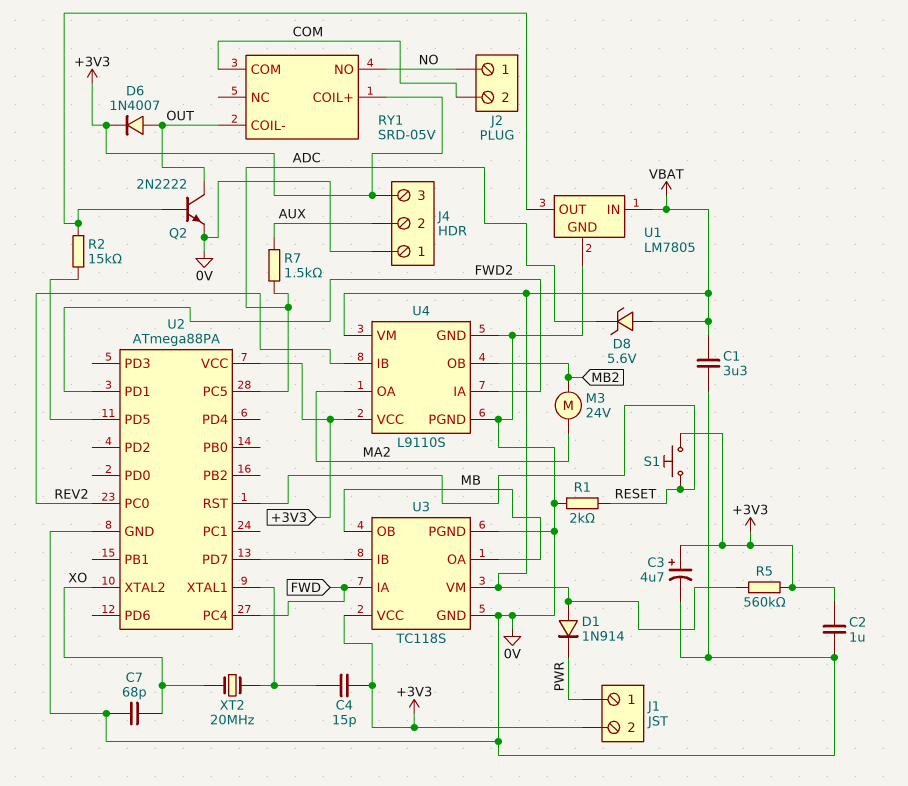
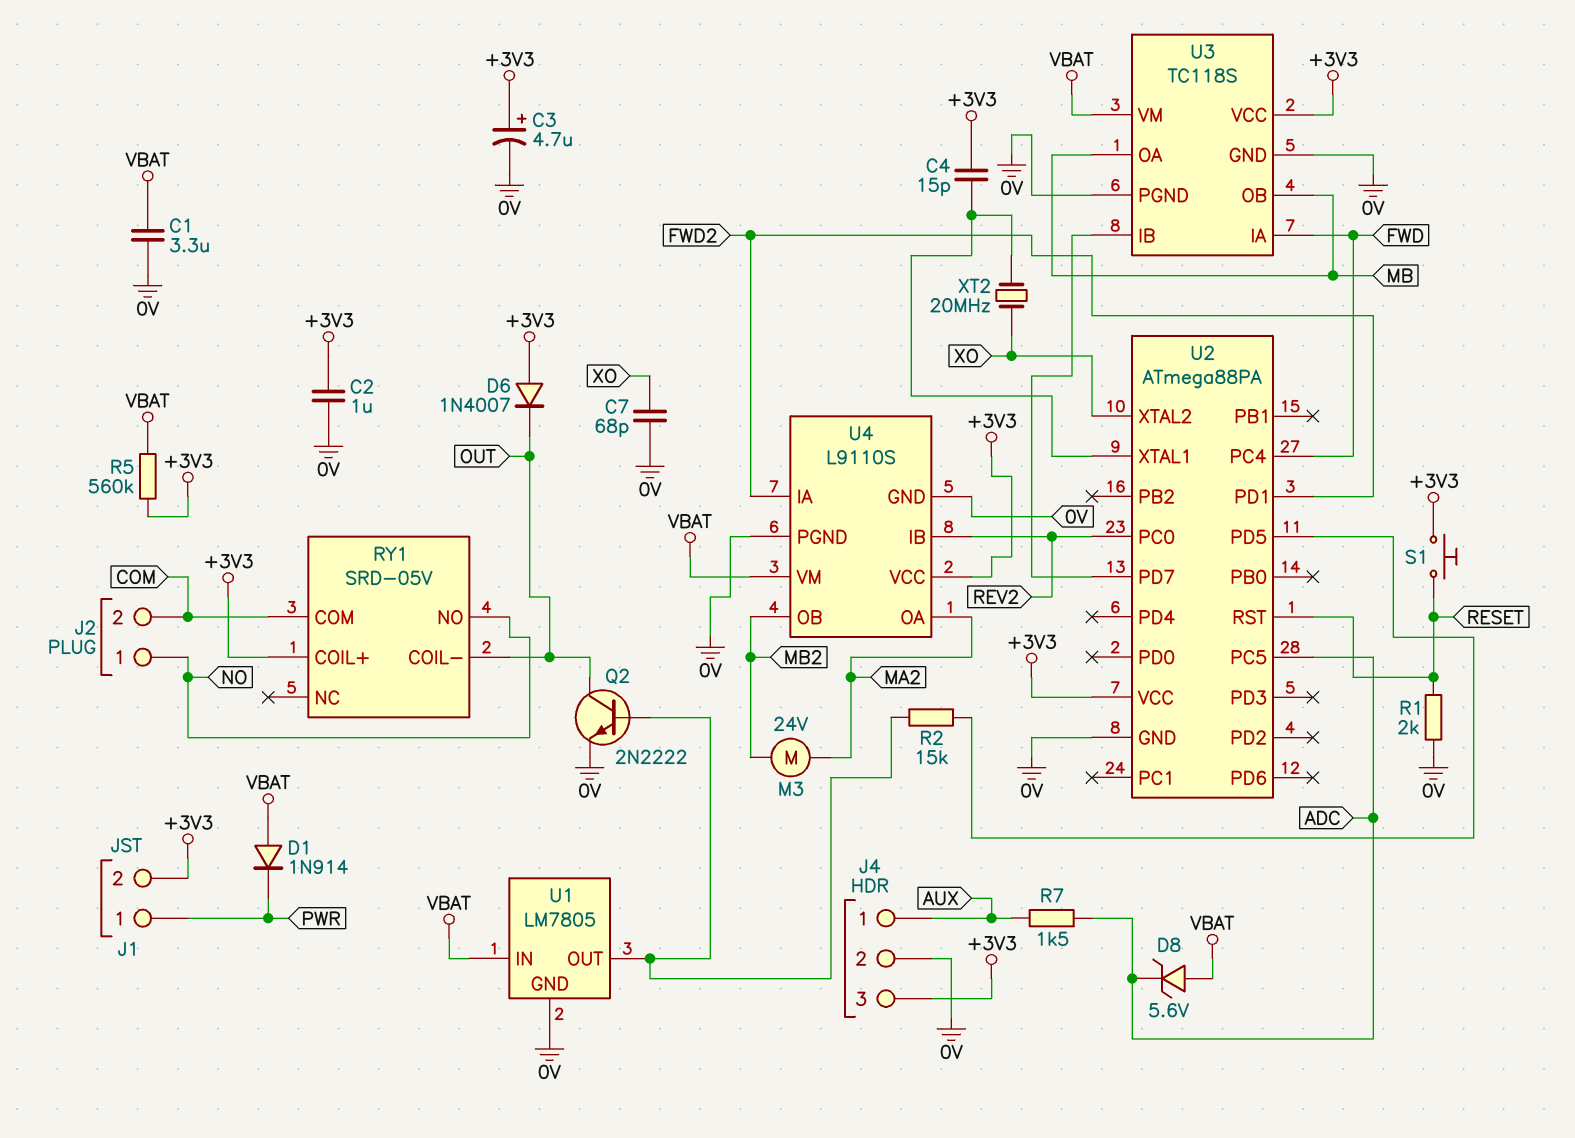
D6: diode 1N4007 (A OUT, K +3V3) -> diode 1N4007 (A +3V3, K OUT)
J4 pin 1: 0V -> AUX
J4 pin 2: AUX -> 0V

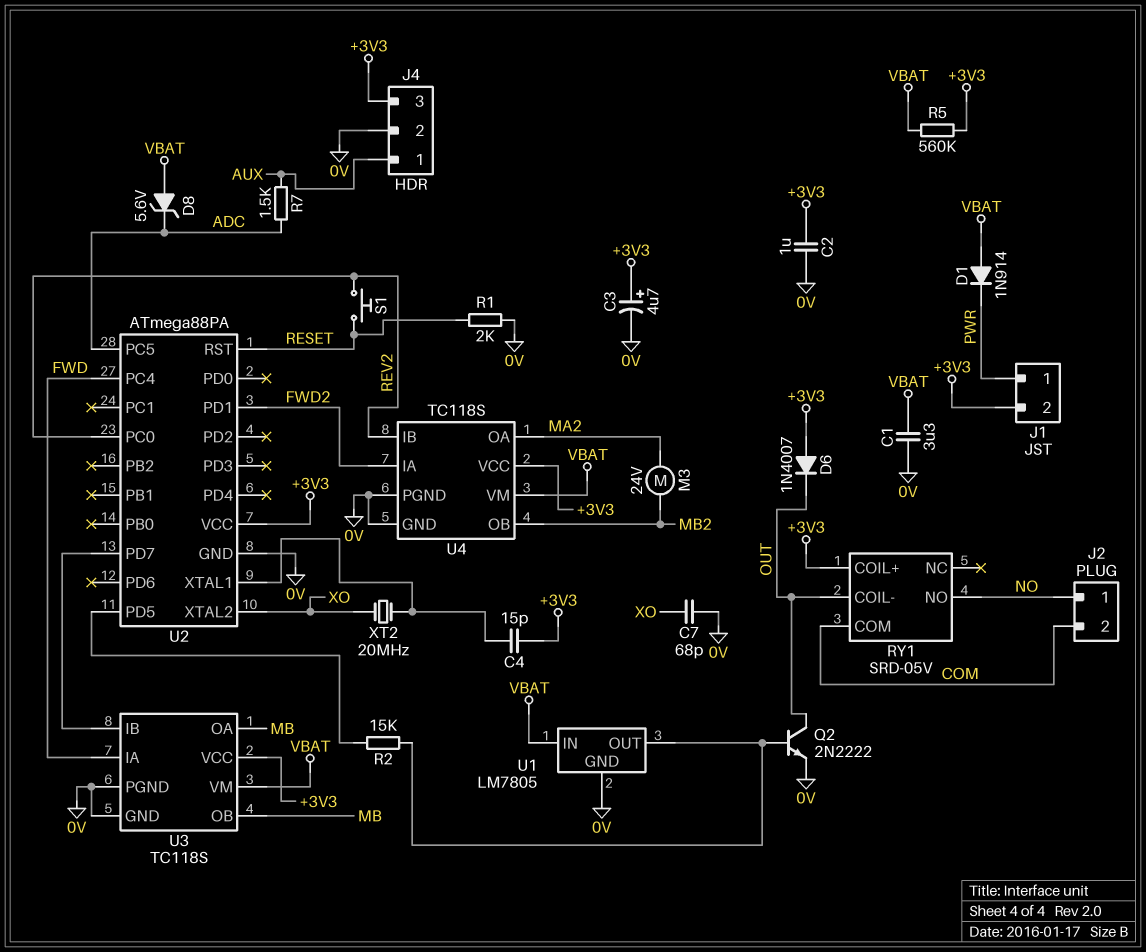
S1: button (+3V3, RESET) -> button (RESET, REV2)
U4: L9110S -> TC118S

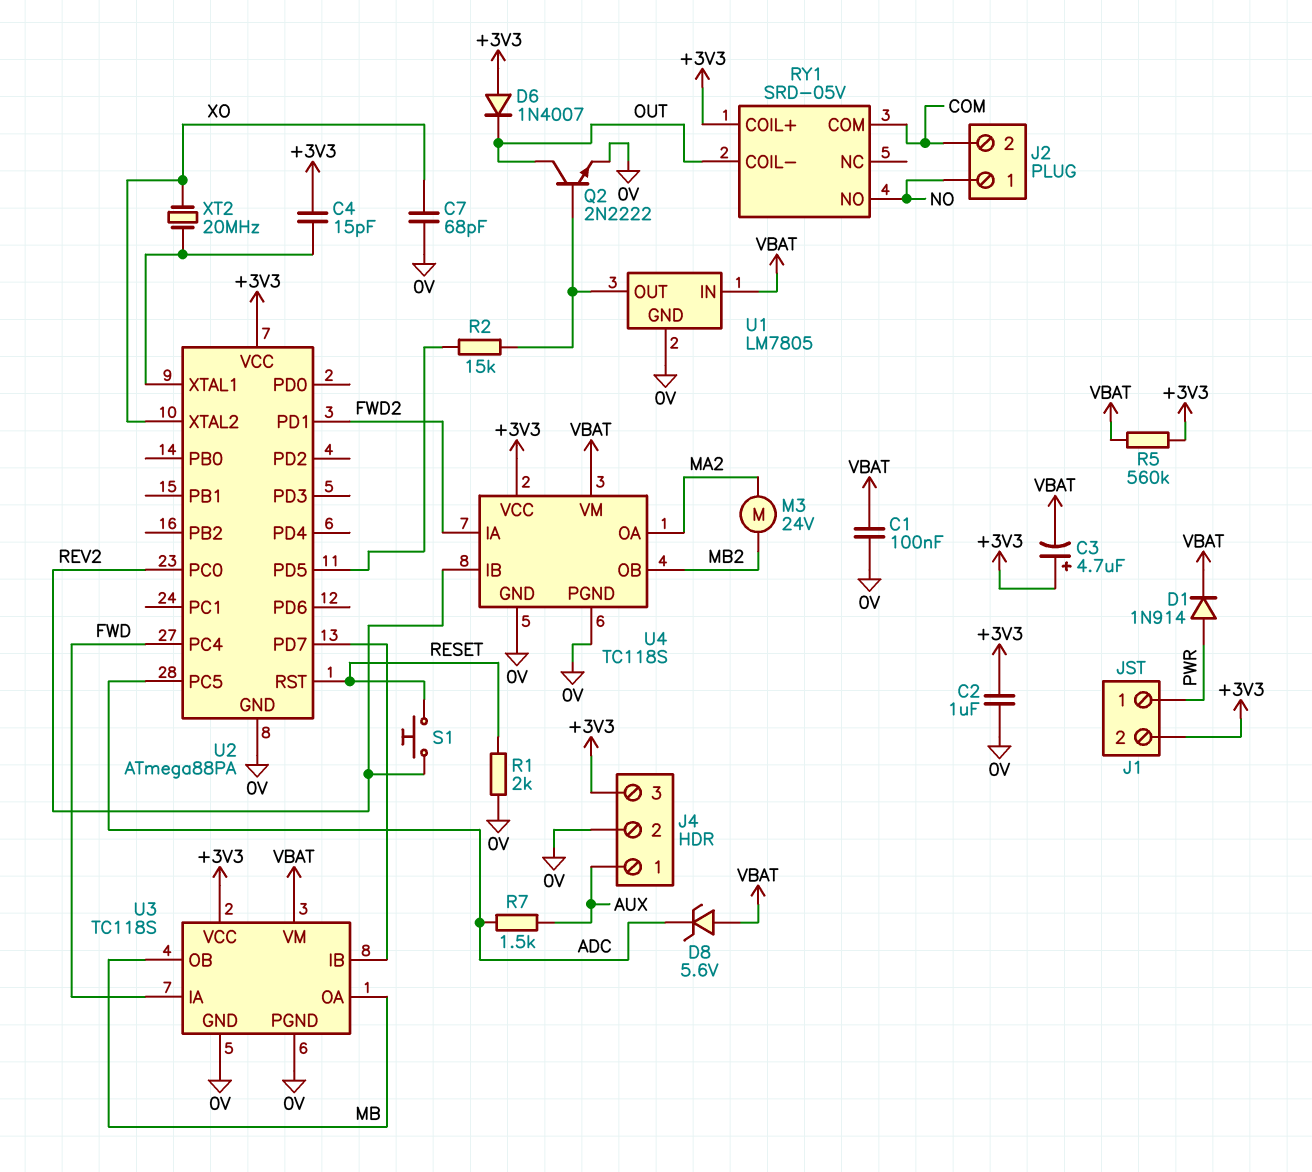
C1: 3.3uF (0V, VBAT) -> 100nF (0V, VBAT)
C3: 4.7uF (plus +3V3, minus 0V) -> 4.7uF (plus +3V3, minus VBAT)
D1: diode 1N914 (A VBAT, K PWR) -> diode 1N914 (A PWR, K VBAT)

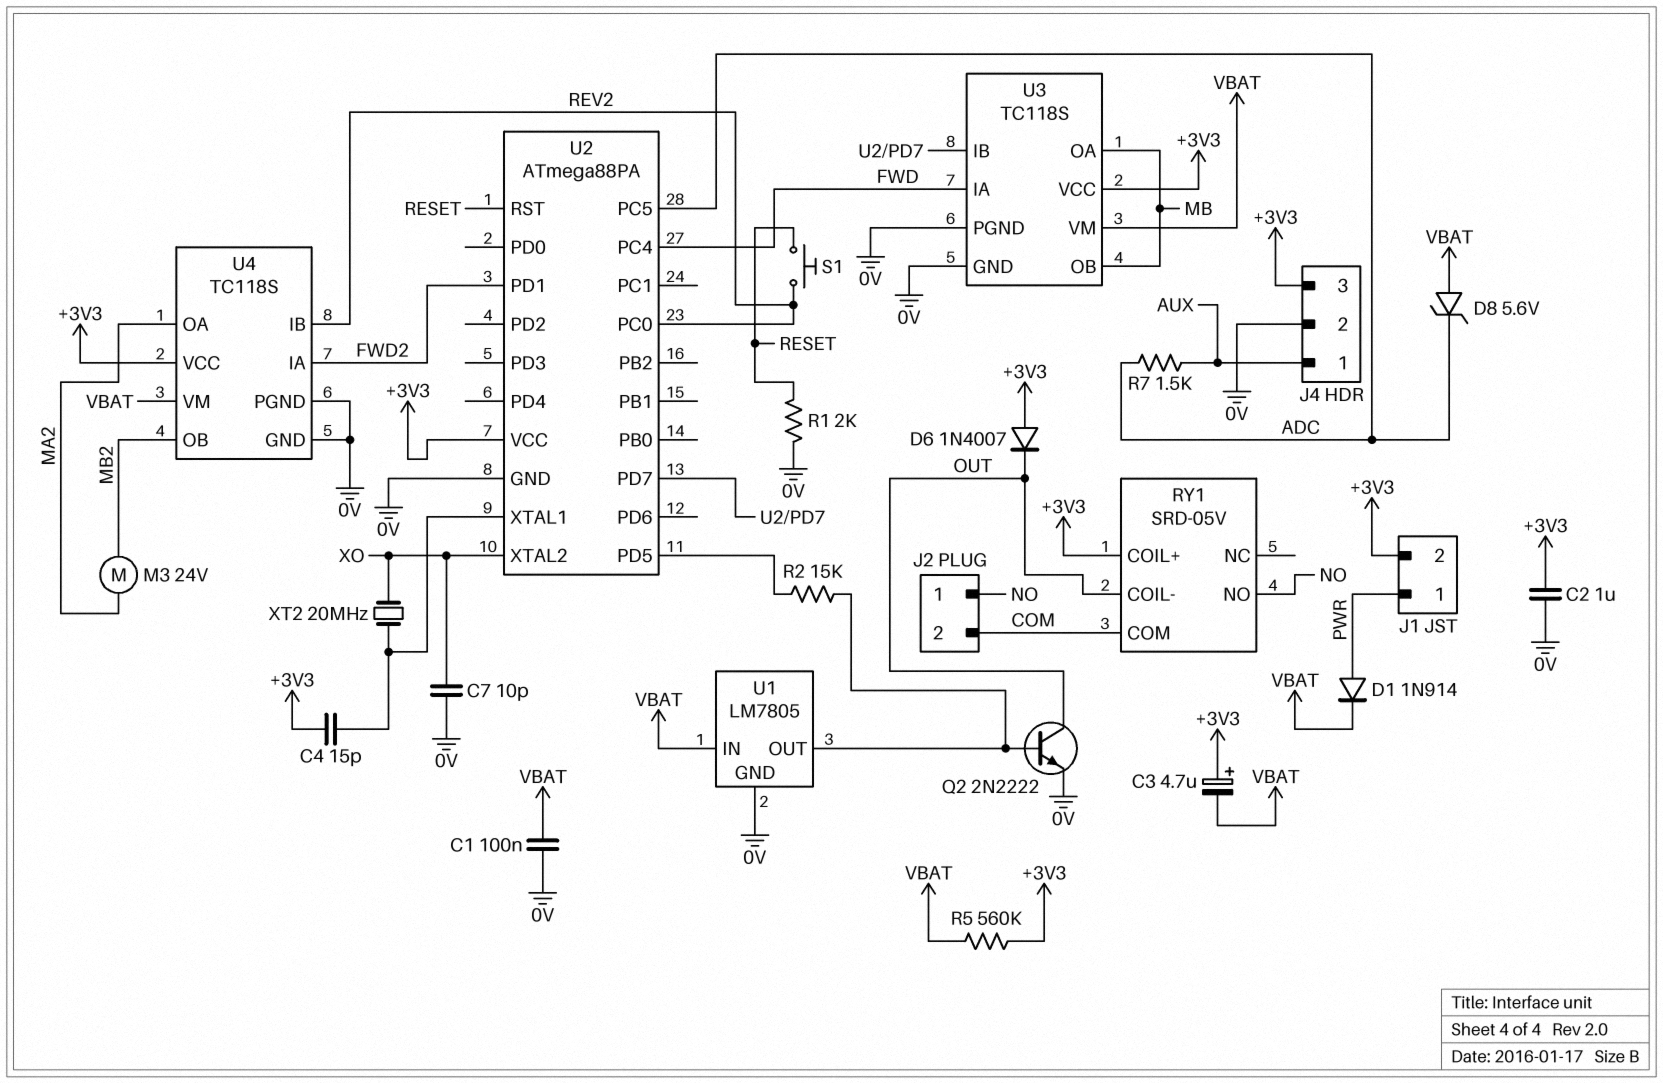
C7: 68pF (0V, XO) -> 10pF (0V, XO)

